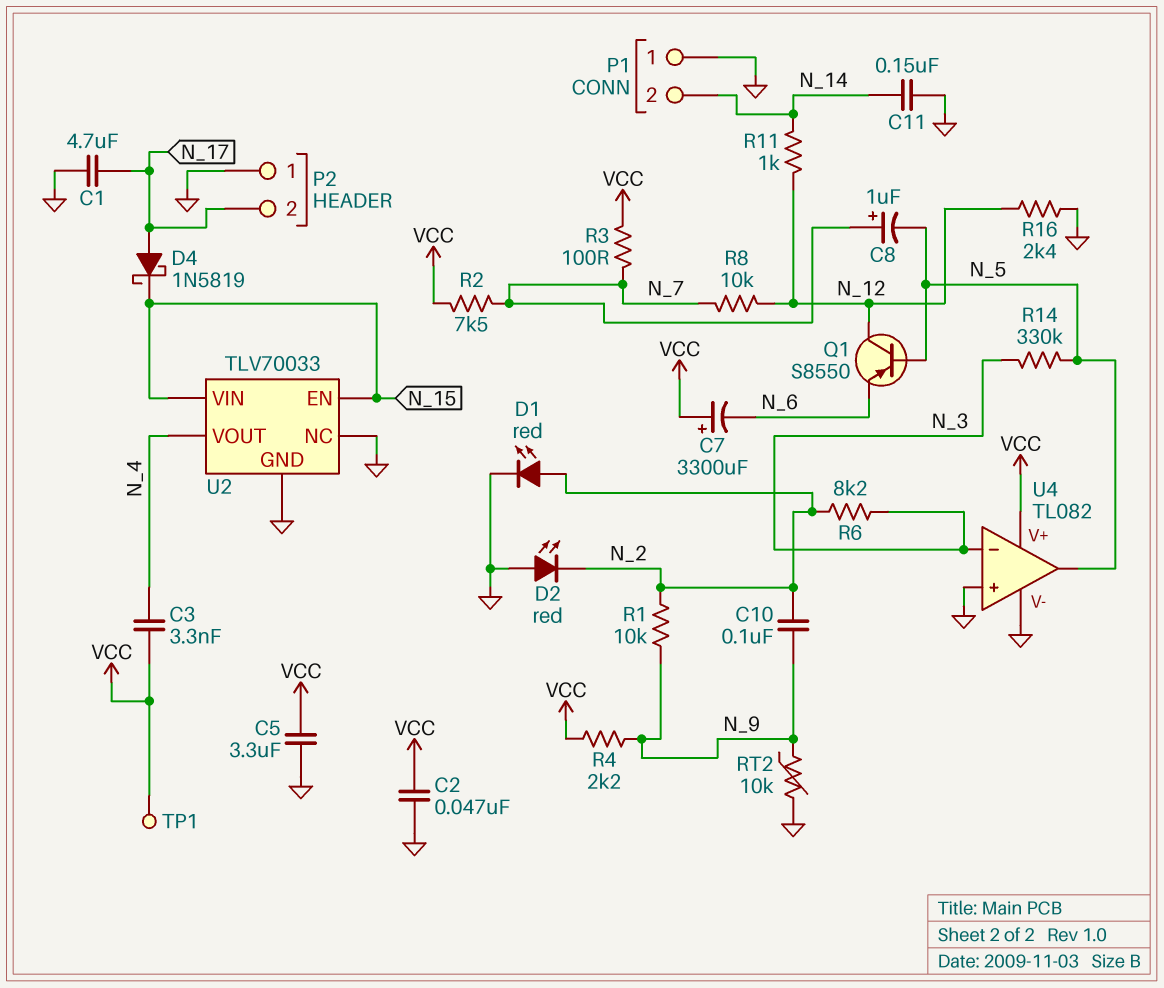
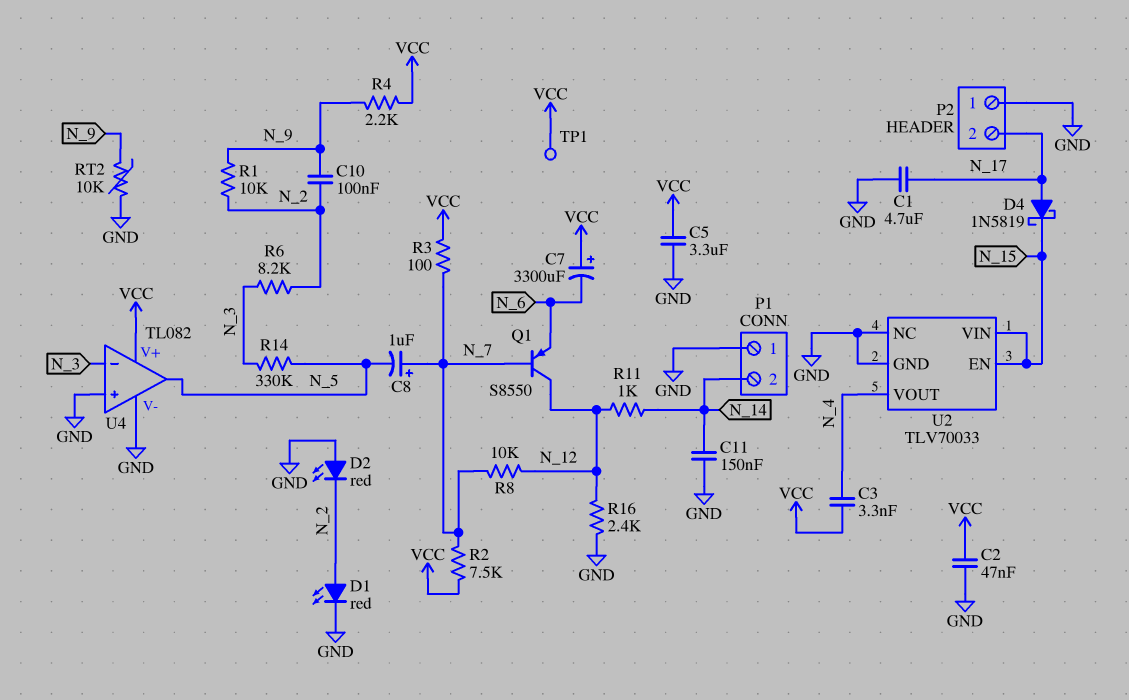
Q1: PNP S8550 (B N_5, C N_12, E N_6) -> PNP S8550 (B N_7, C N_12, E N_6)

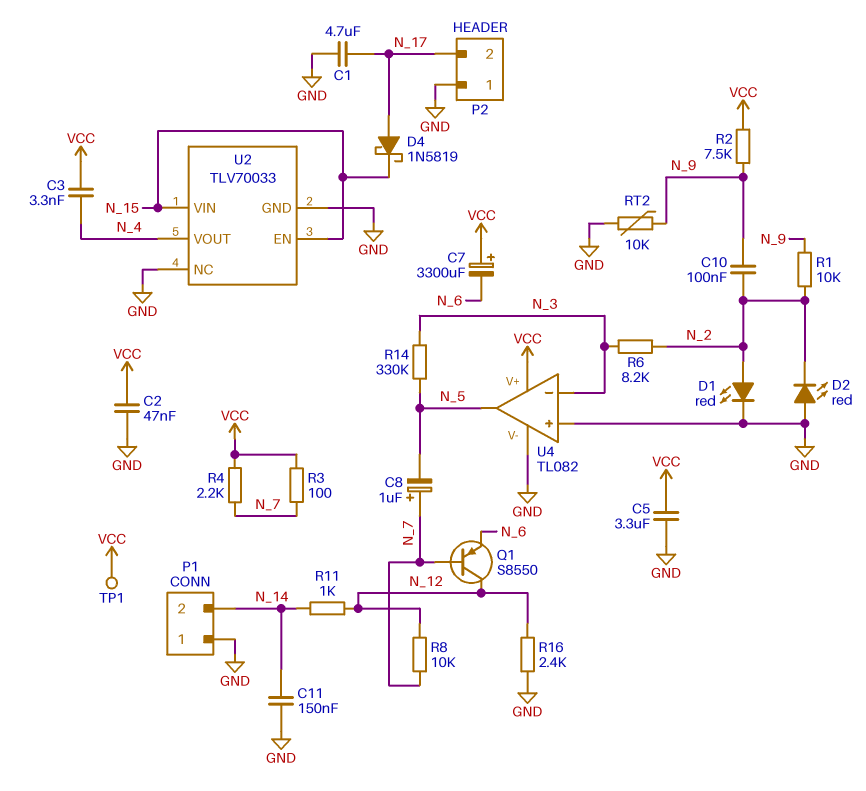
R2: 7.5k (N_7, VCC) -> 7.5k (N_9, VCC)
R4: 2.2k (N_9, VCC) -> 2.2k (N_7, VCC)

